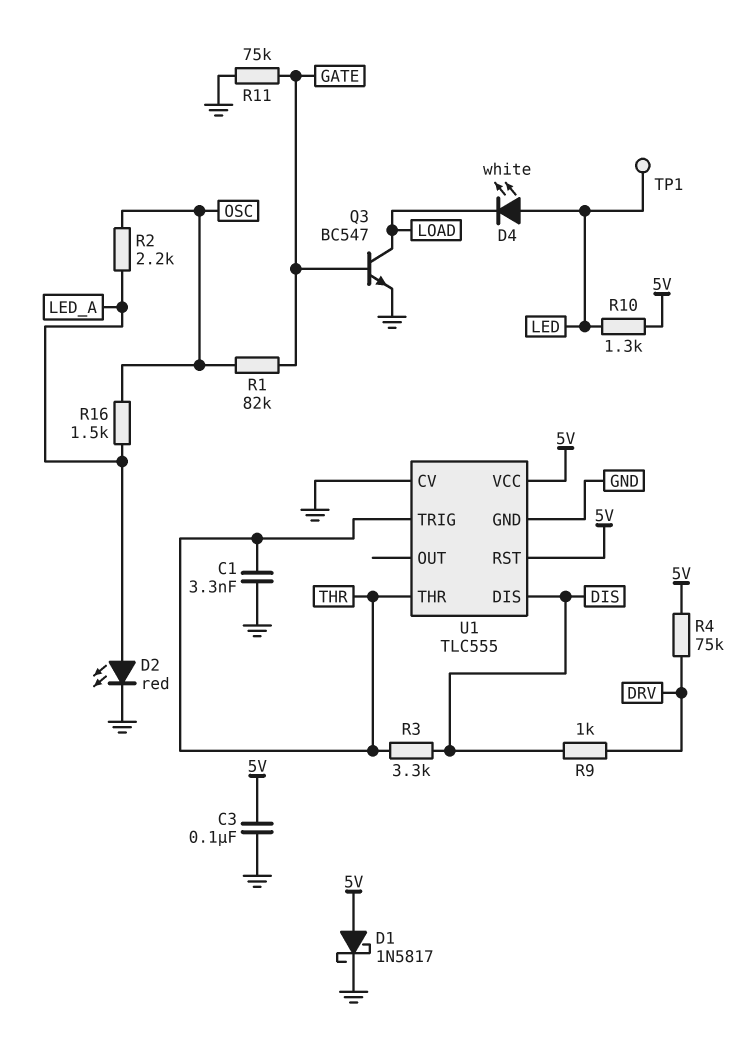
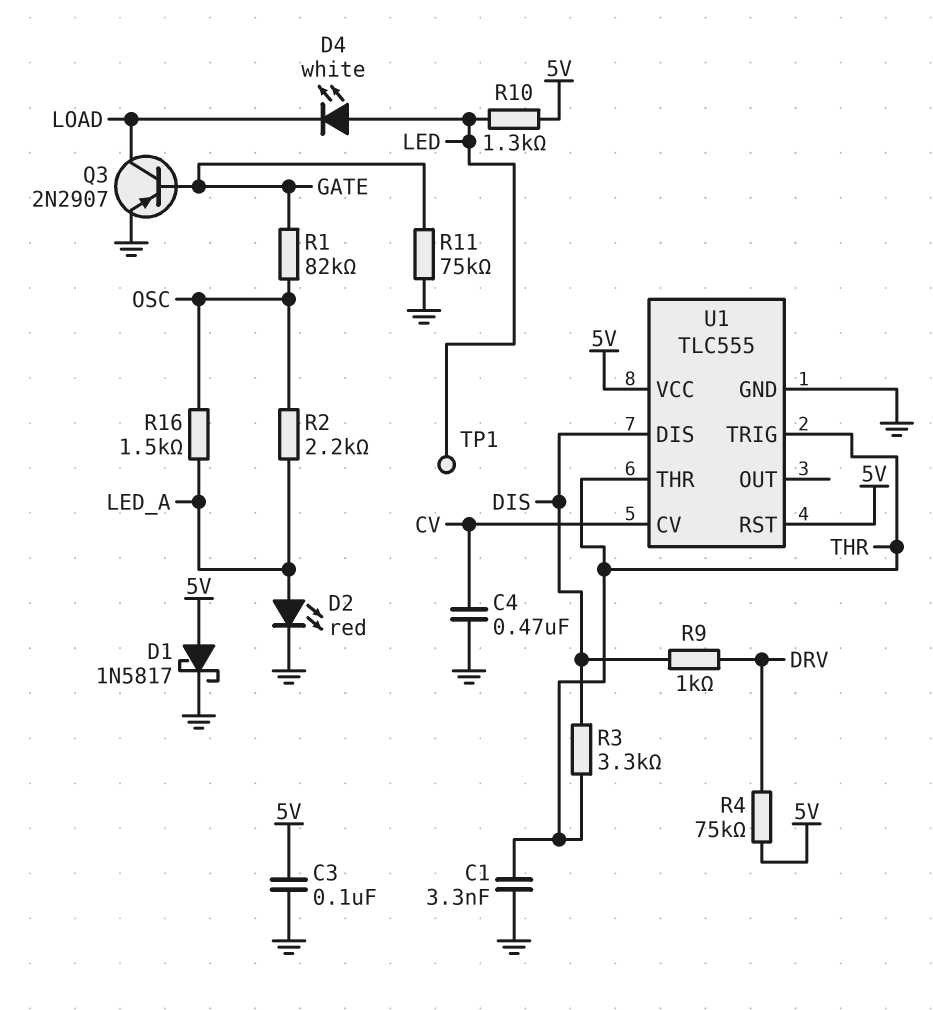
C4: none -> 470nF (CV, GND)
Q3: NPN BC547 (B GATE, C LOAD, E GND) -> PNP 2N2907 (B GATE, C LOAD, E GND)
U1 pin CV: GND -> CV

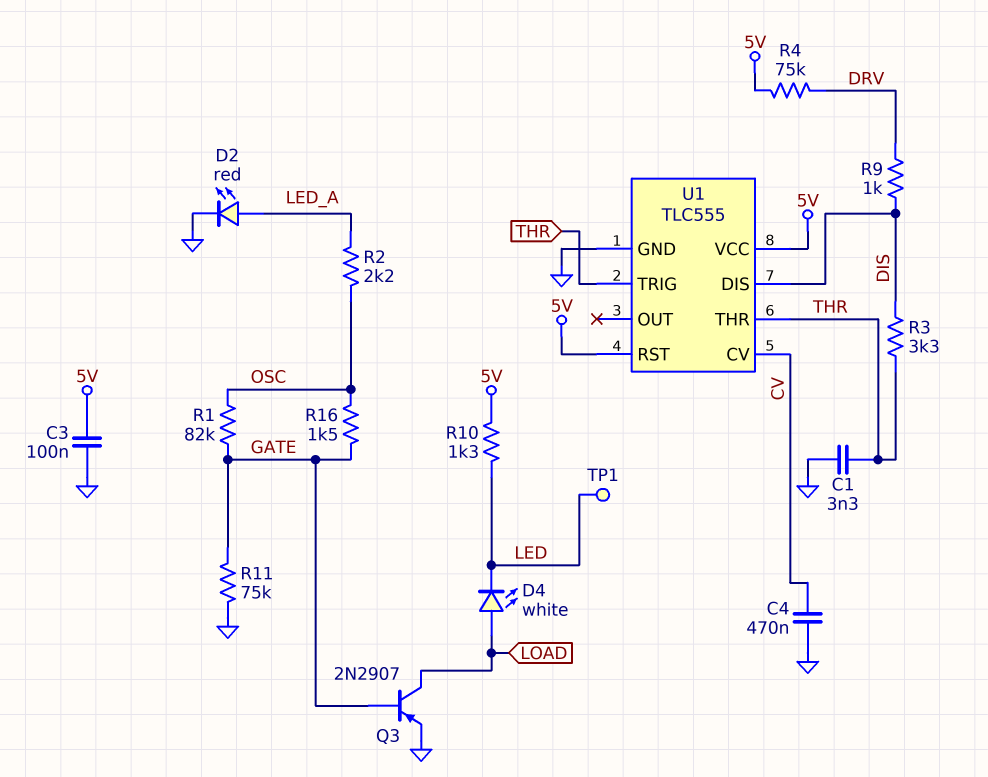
D1: schottky 1N5817 (A 5V, K GND) -> none
D4: LED white (A LED, K LOAD) -> LED white (A LOAD, K LED)
R16: 1.5k (LED_A, OSC) -> 1.5k (GATE, OSC)

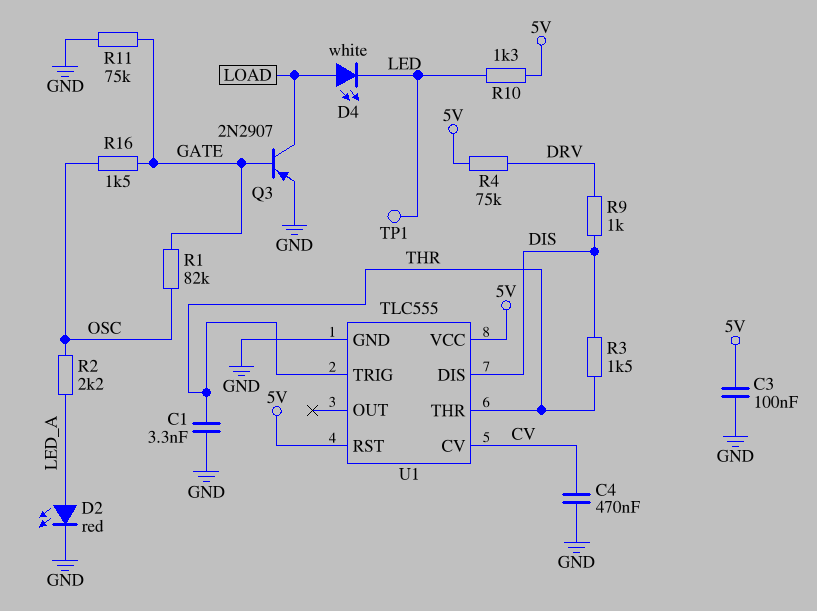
R3: 3.3k (DIS, THR) -> 1.5k (DIS, THR)

